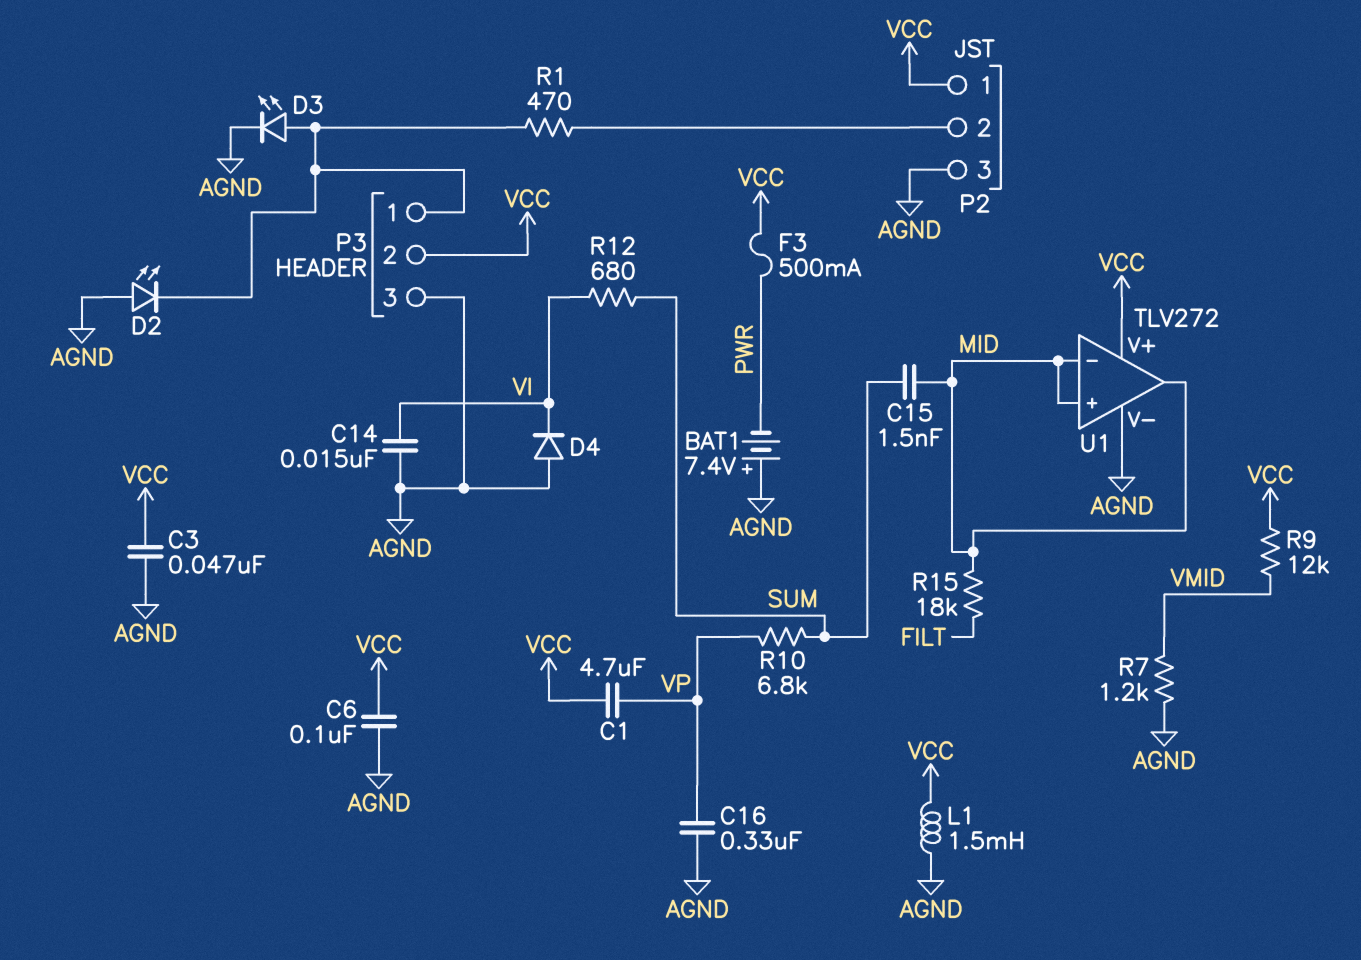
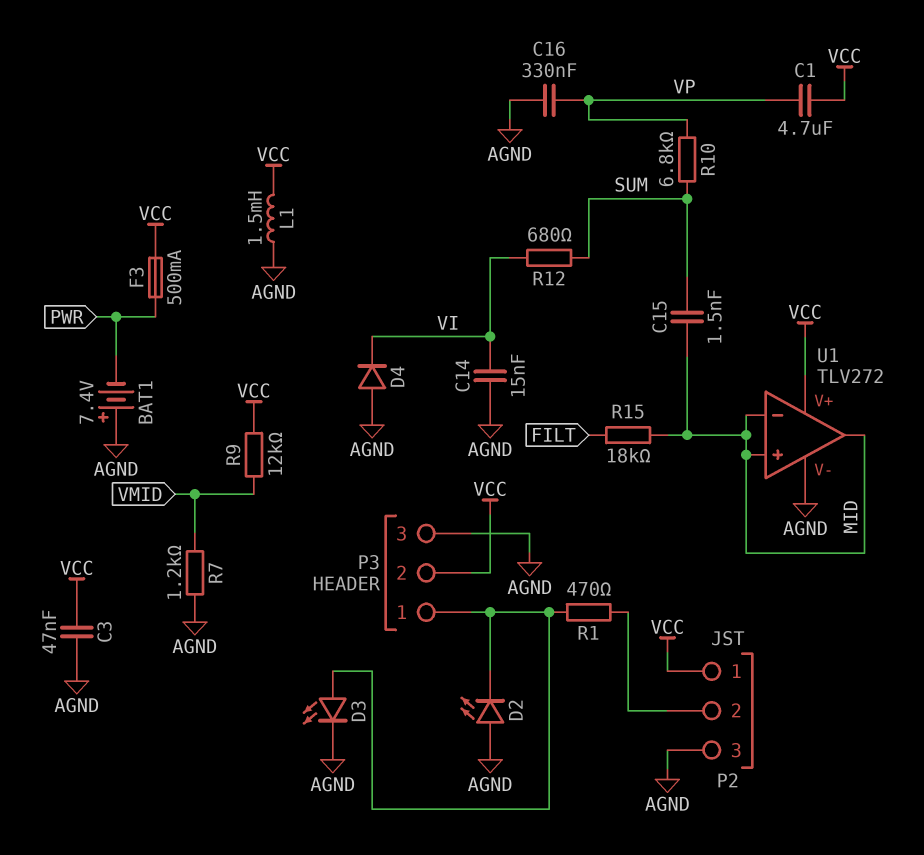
C6: 100nF (AGND, VCC) -> none

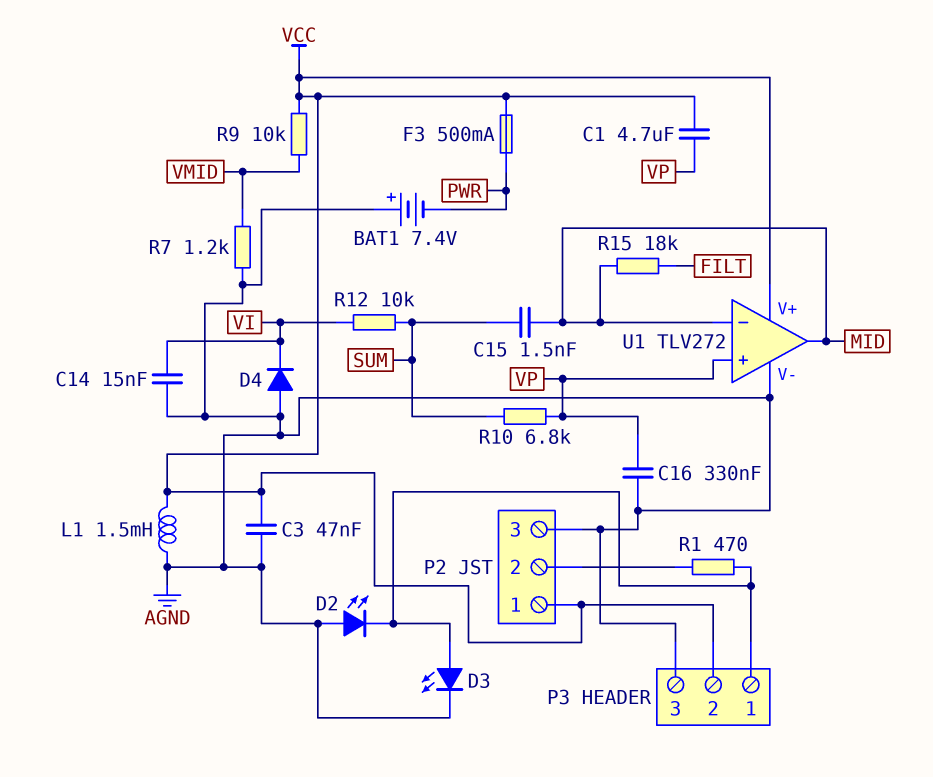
R9: 12k (VCC, VMID) -> 10k (VCC, VMID)
R12: 680 (SUM, VI) -> 10k (SUM, VI)
U1 pin in+: MID -> VP

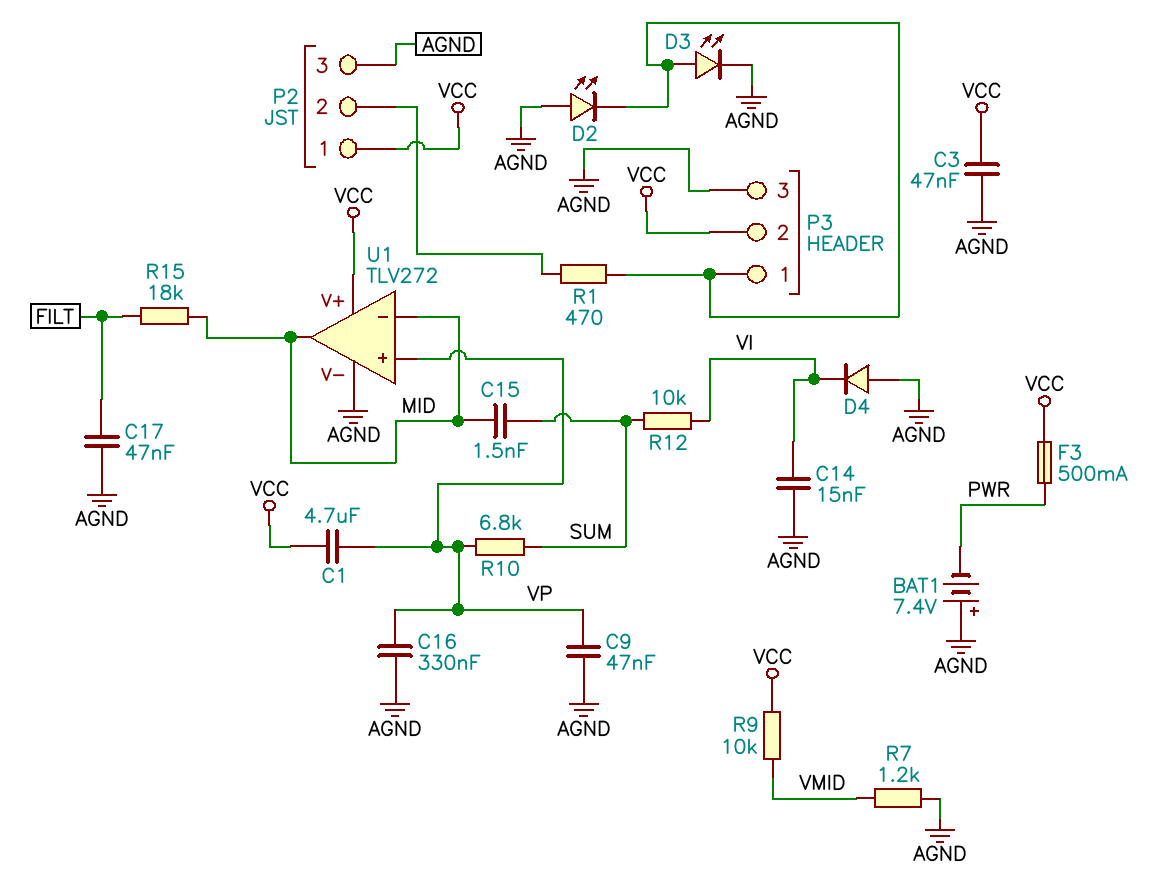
C9: none -> 47nF (AGND, VP)
C17: none -> 47nF (AGND, FILT)
L1: 1.5mH (AGND, VCC) -> none

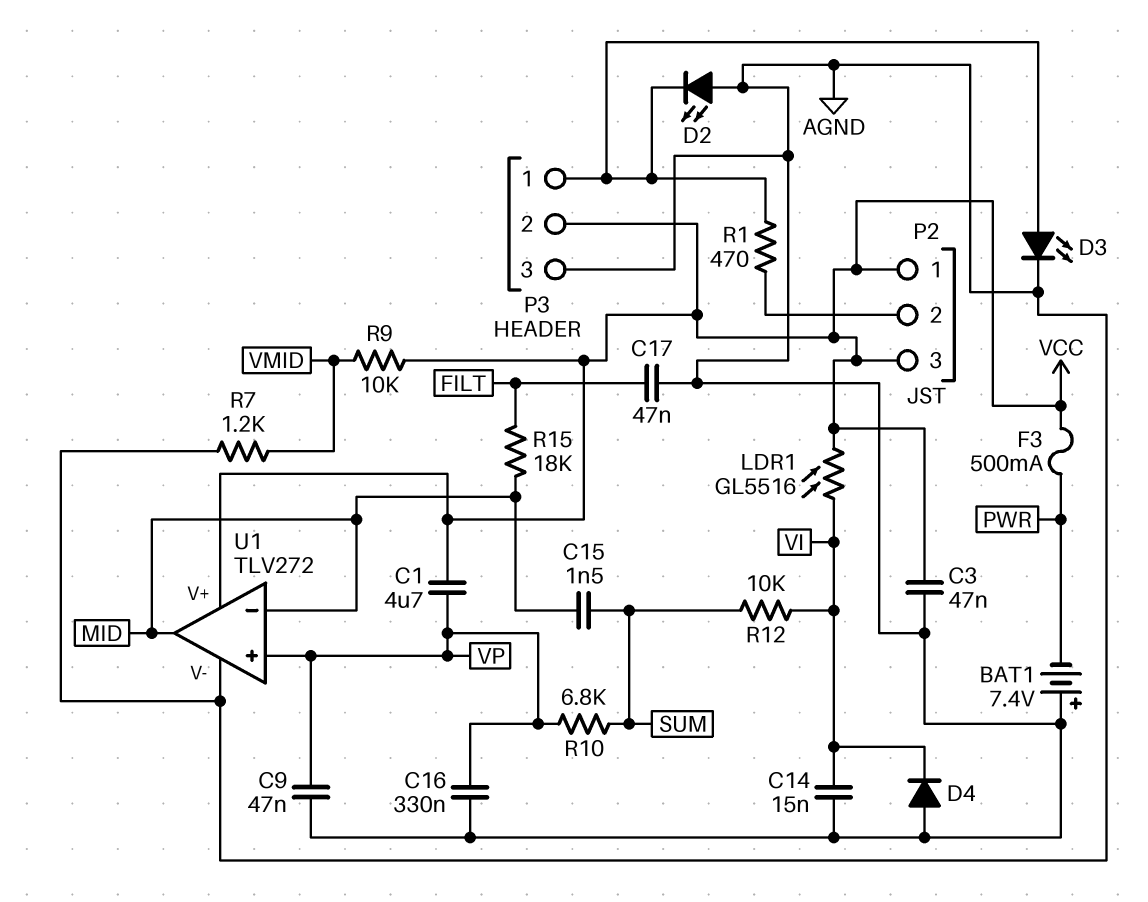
LDR1: none -> GL5516 (VCC, VI)
P2 pin 3: AGND -> VCC

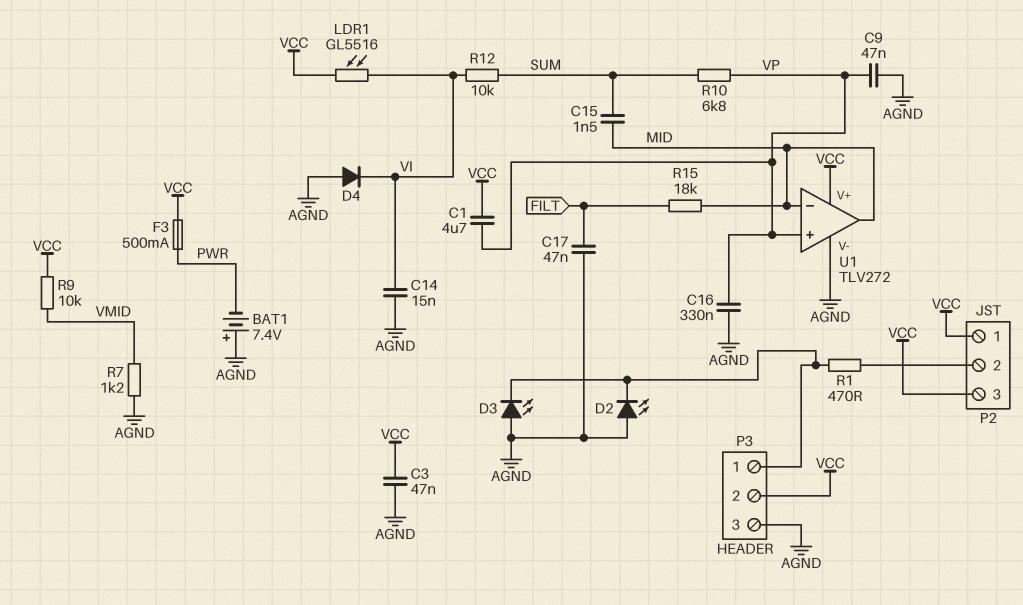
D3: LED (A P3/1, K AGND) -> LED (A AGND, K P3/1)

